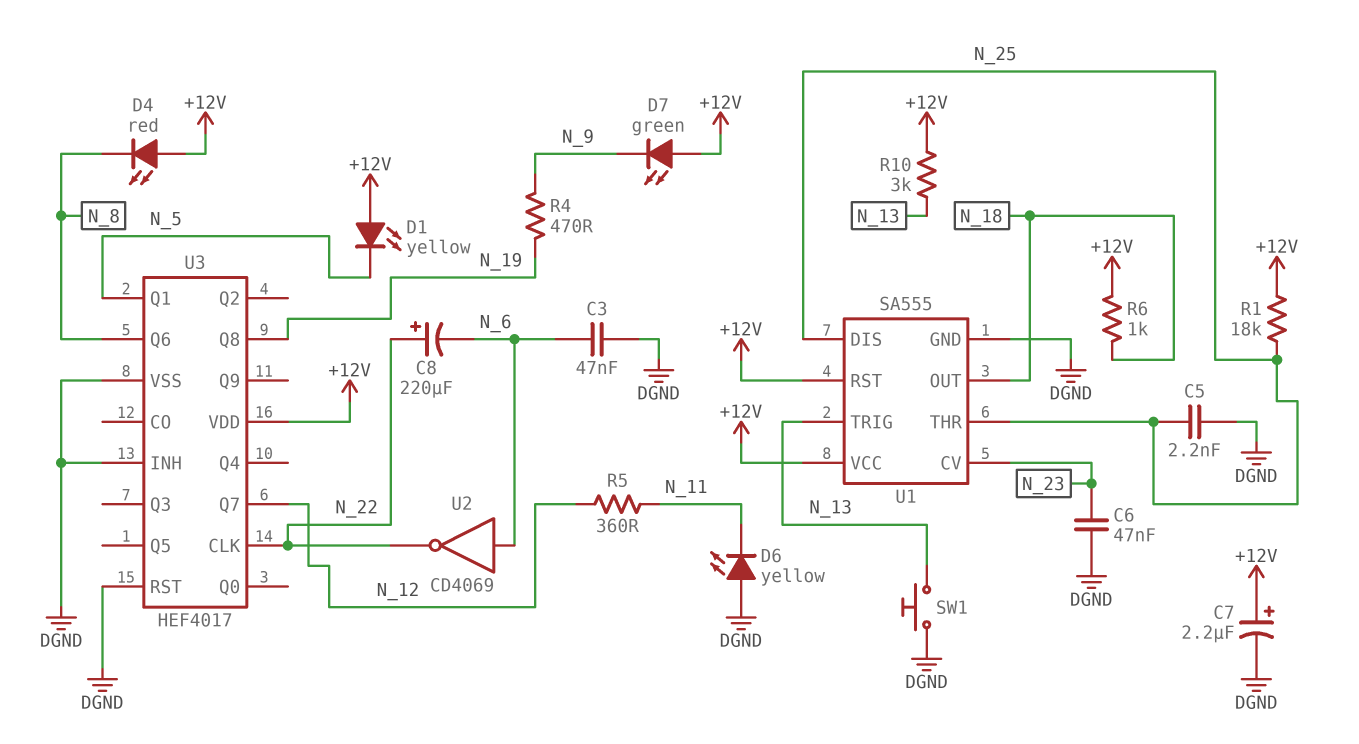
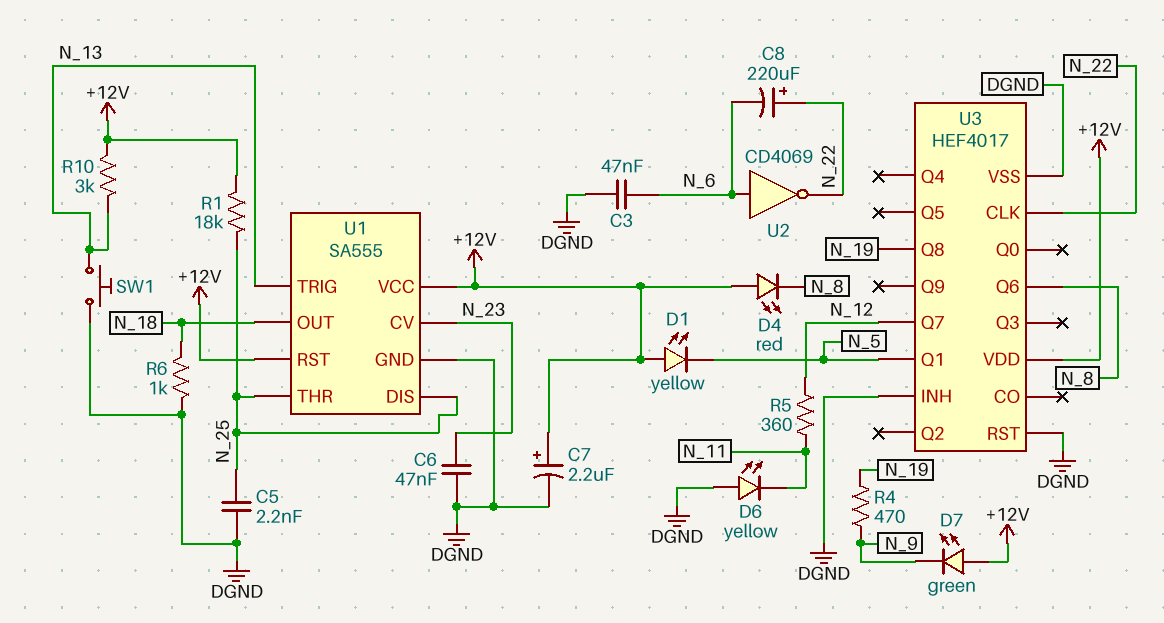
R6: 1k (+12V, N_18) -> 1k (DGND, N_18)

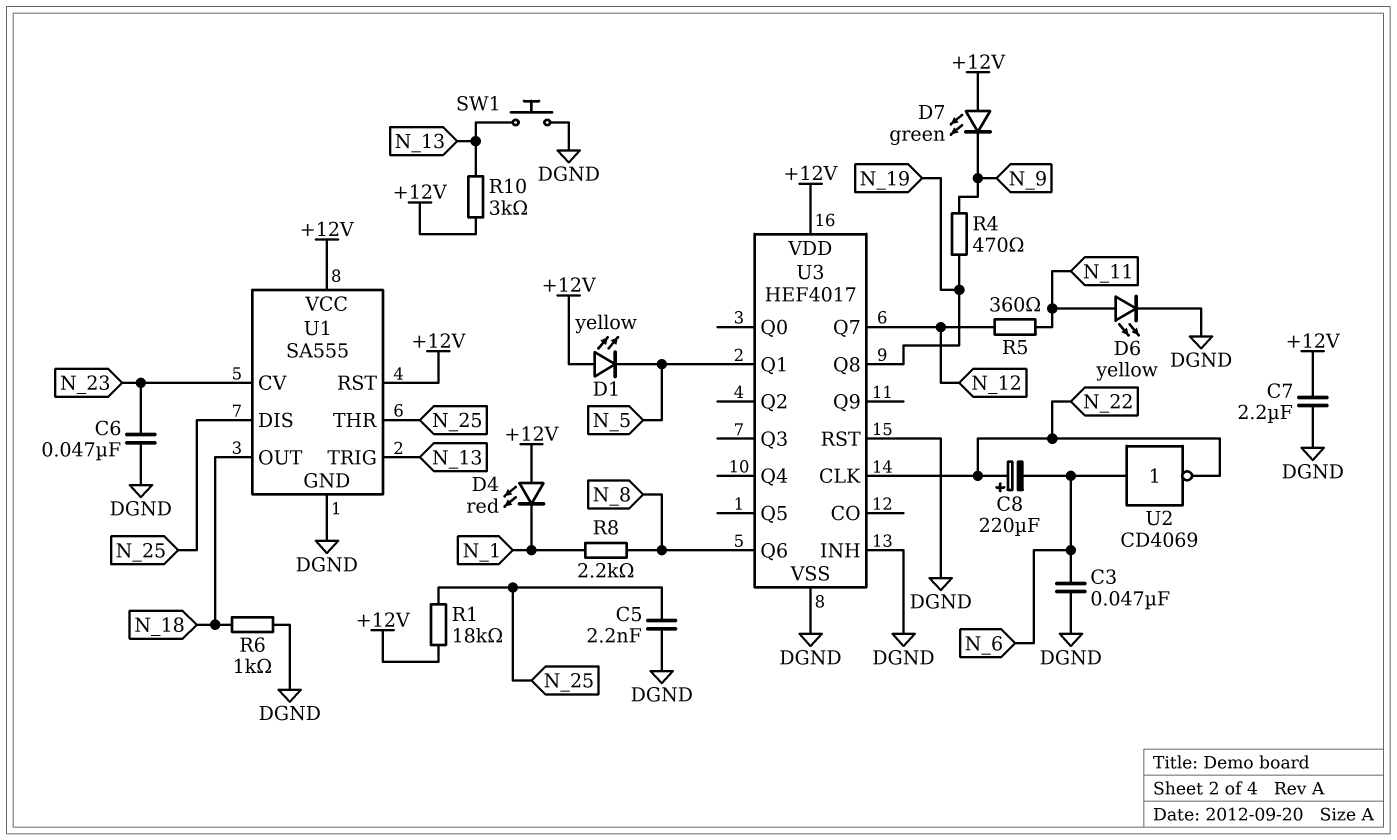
C7: 2.2uF (plus +12V, minus DGND) -> 2.2uF (+12V, DGND)
D4: LED red (A +12V, K N_8) -> LED red (A +12V, K N_1)
D6: LED yellow (A DGND, K N_11) -> LED yellow (A N_11, K DGND)
R8: none -> 2.2k (N_1, N_8)

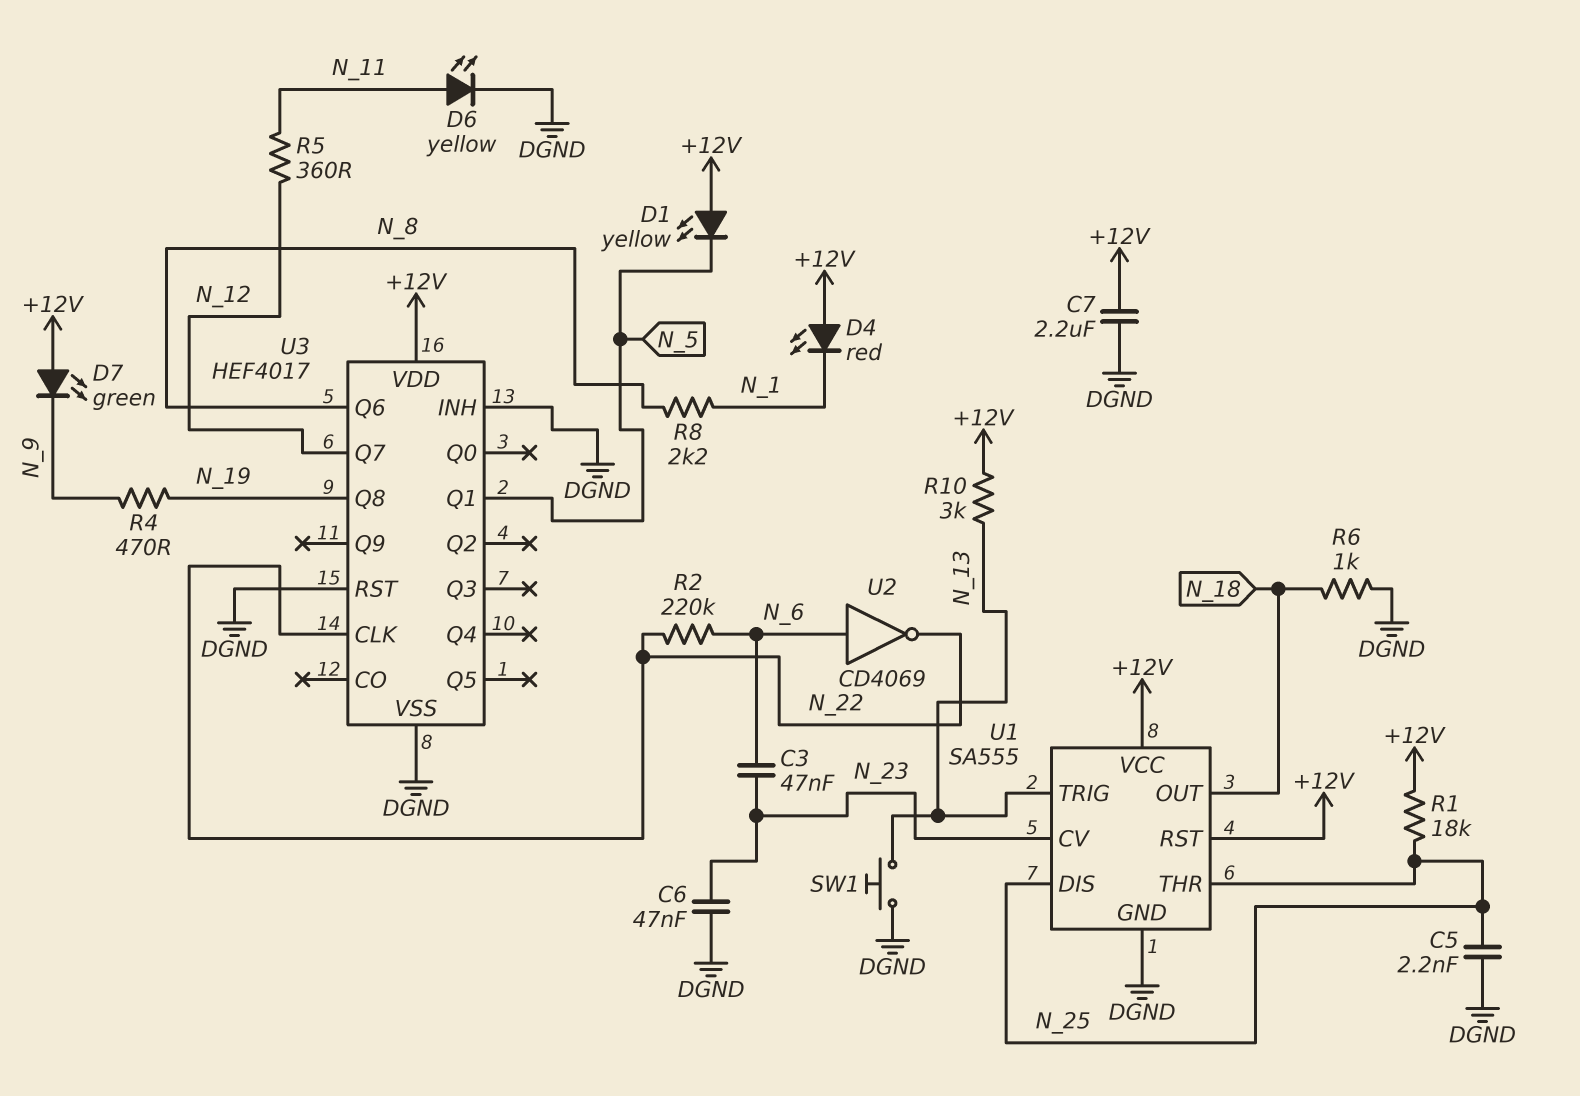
C3: 47nF (DGND, N_6) -> 47nF (N_6, N_23)
C8: 220uF (plus N_22, minus N_6) -> none
R2: none -> 220k (N_6, N_22)

